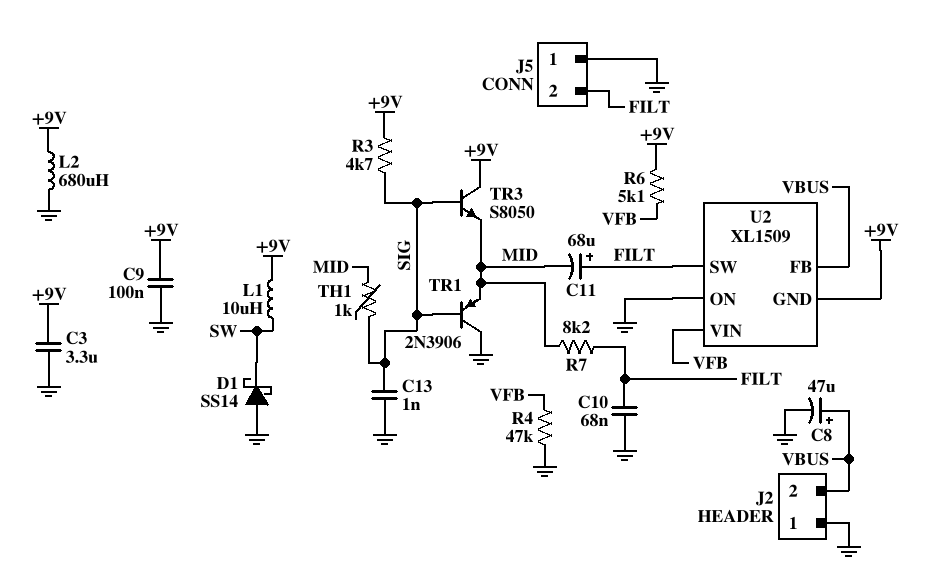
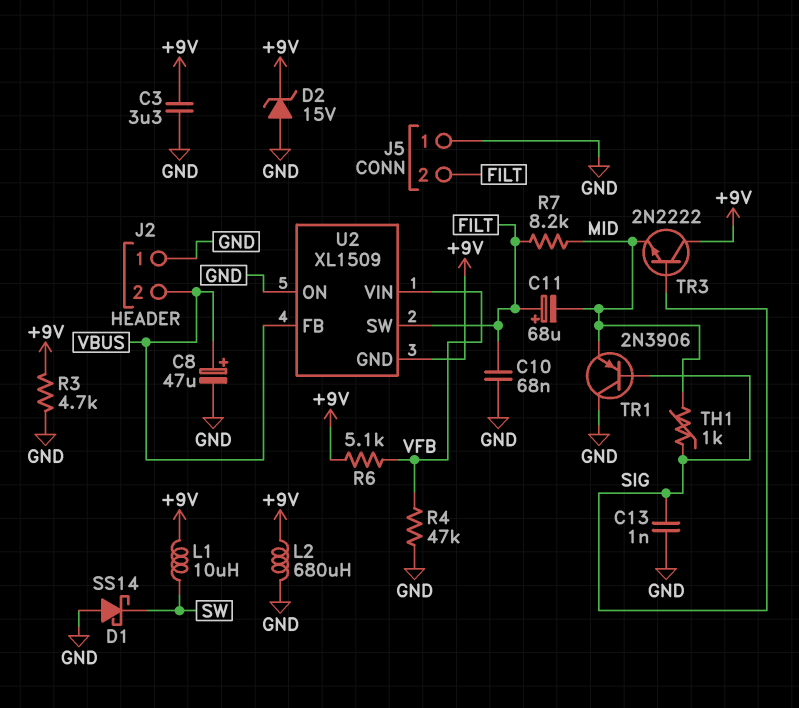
C9: 100nF (+9V, GND) -> none
D2: none -> zener 15V (A GND, K +9V)
R3: 4.7k (+9V, SIG) -> 4.7k (+9V, GND)
TR3: NPN S8050 (B SIG, C +9V, E MID) -> NPN 2N2222 (B SIG, C +9V, E MID)

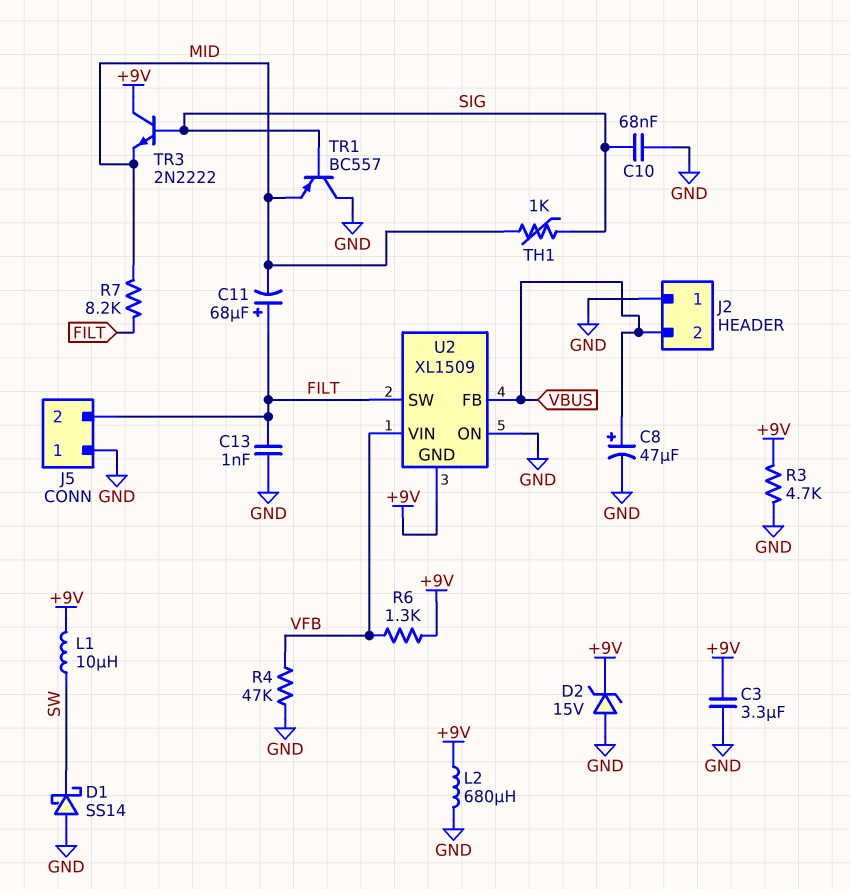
C10: 68nF (FILT, GND) -> 68nF (GND, SIG)
C13: 1nF (GND, SIG) -> 1nF (FILT, GND)
R6: 5.1k (+9V, VFB) -> 1.3k (+9V, VFB)
TR1: PNP 2N3906 (B SIG, C GND, E MID) -> PNP BC557 (B SIG, C GND, E MID)

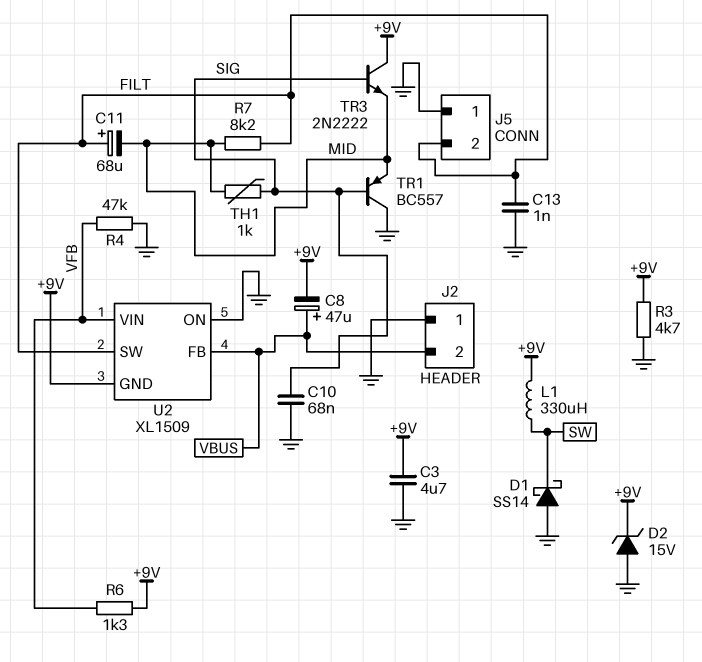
C3: 3.3uF (+9V, GND) -> 4.7uF (+9V, GND)
C8: 47uF (plus VBUS, minus GND) -> 47uF (plus VBUS, minus +9V)
L1: 10uH (+9V, SW) -> 330uH (+9V, SW)
L2: 680uH (+9V, GND) -> none

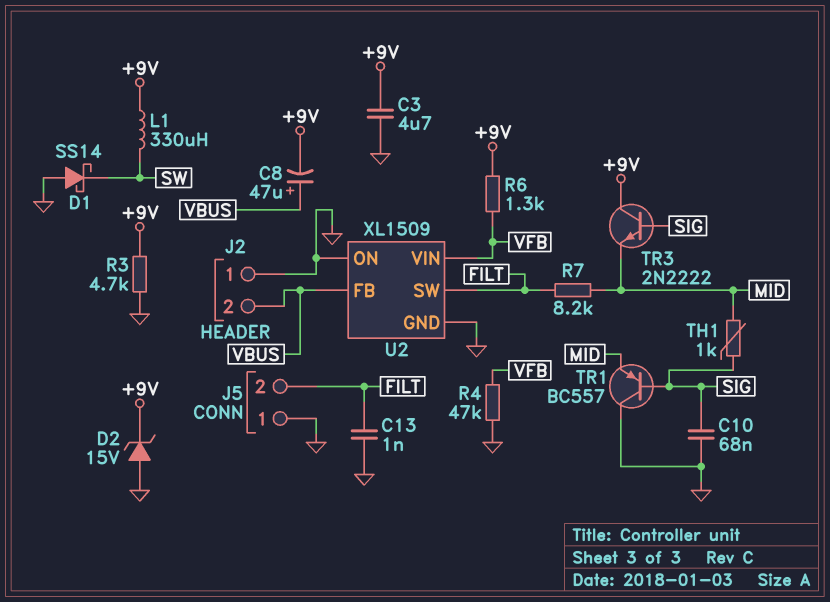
C11: 68uF (plus FILT, minus MID) -> none
U2 pin GND: +9V -> GND

